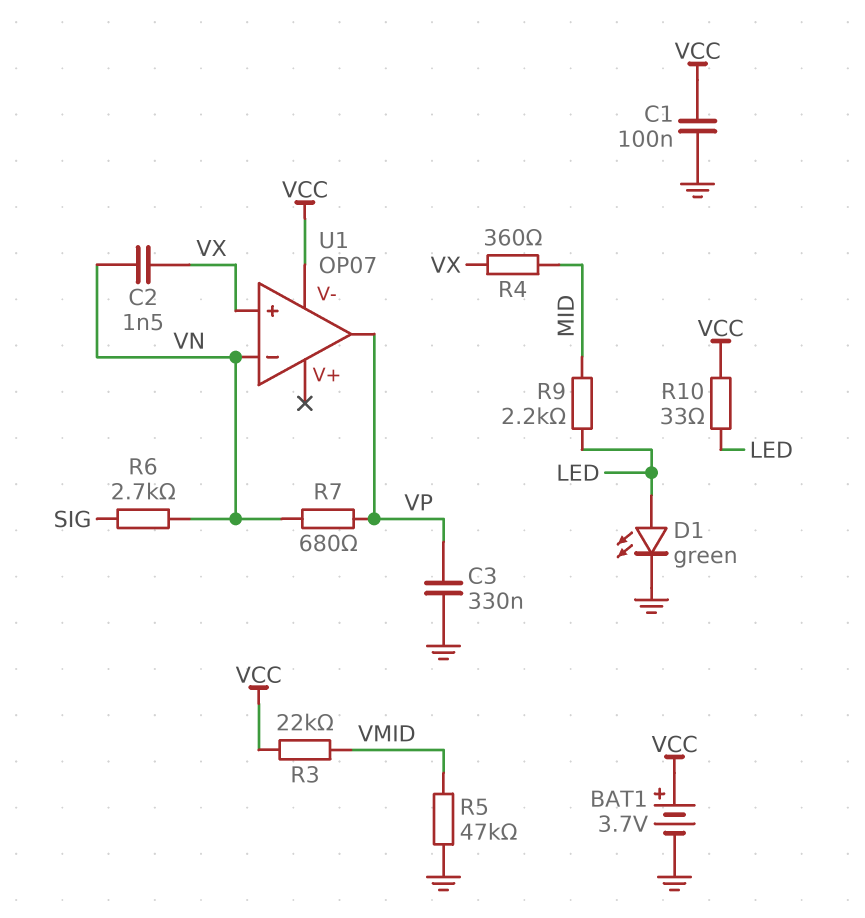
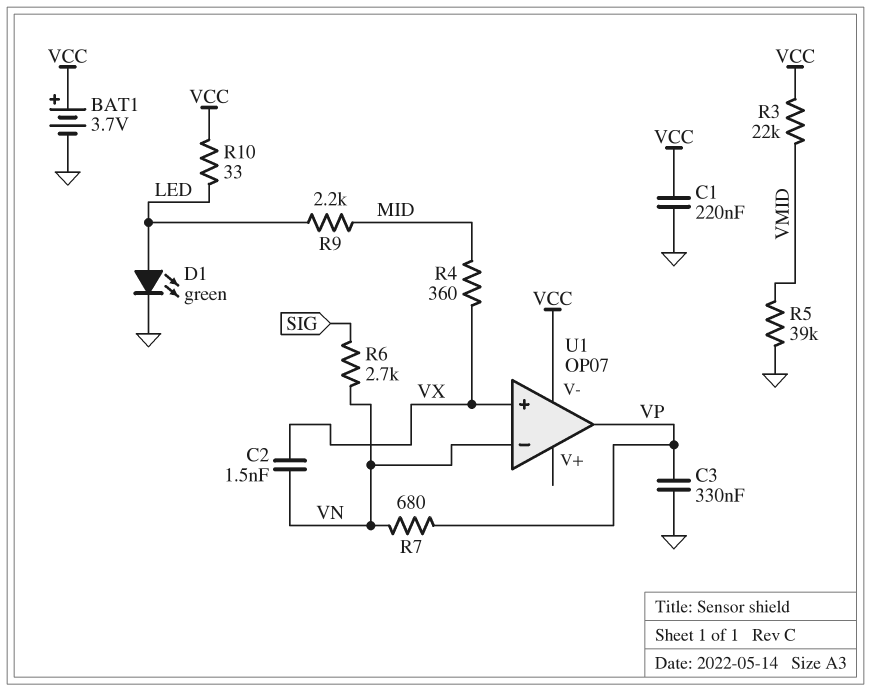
C1: 100nF (GND, VCC) -> 220nF (GND, VCC)
R5: 47k (GND, VMID) -> 39k (GND, VMID)

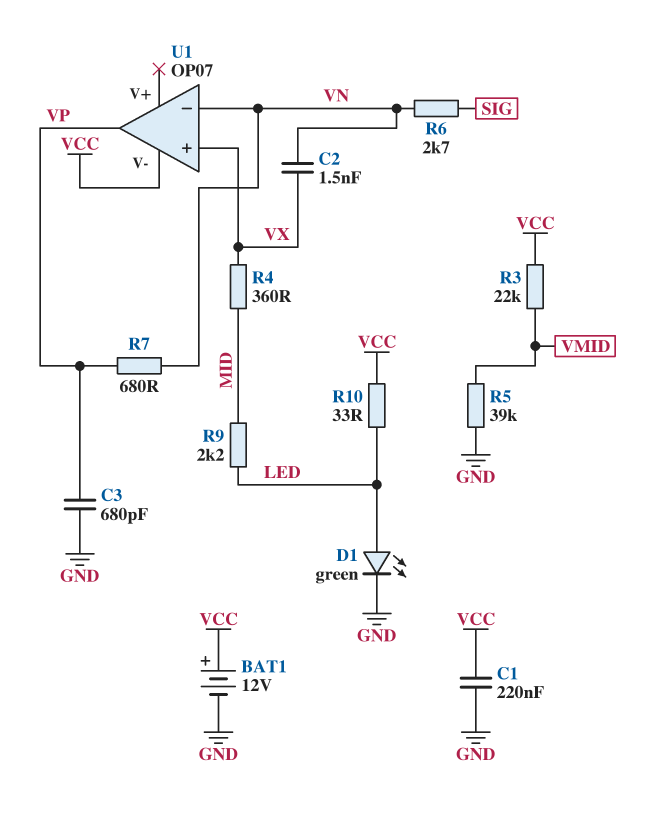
BAT1: 3.7V (plus VCC, minus GND) -> 12V (plus VCC, minus GND)
C3: 330nF (GND, VP) -> 680pF (GND, VP)

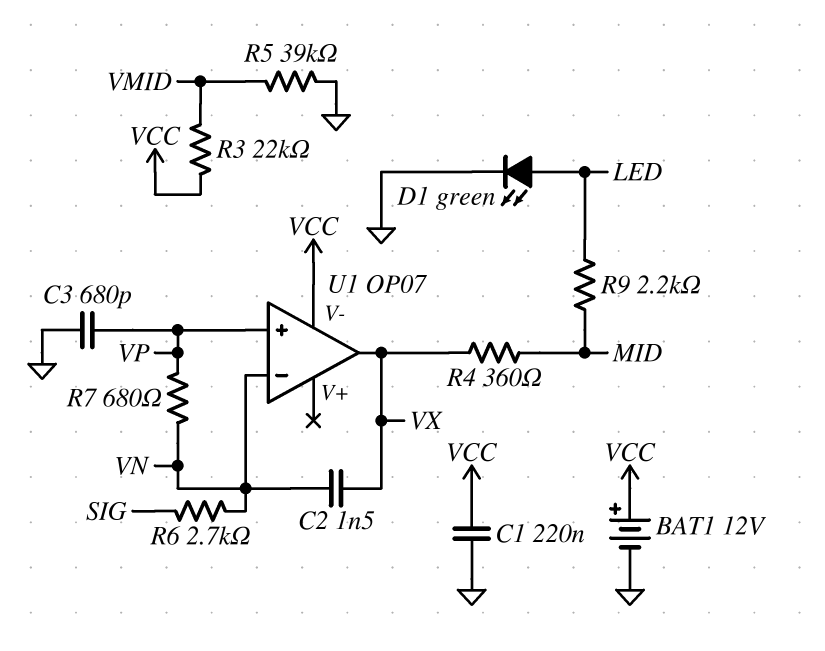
R10: 33 (LED, VCC) -> none
U1 pin in+: VX -> VP
U1 pin out: VP -> VX

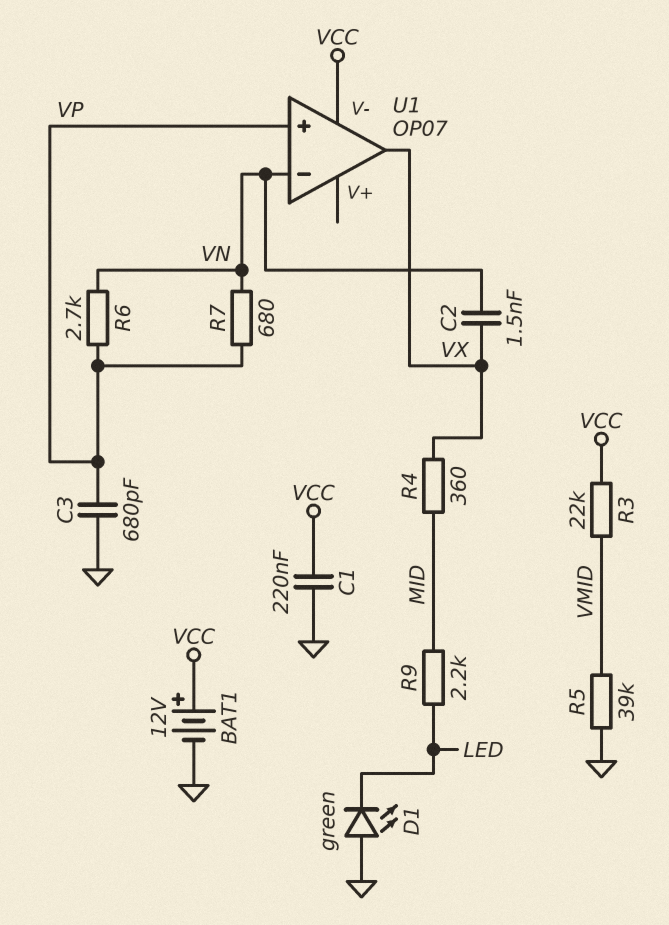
D1: LED green (A LED, K GND) -> LED green (A GND, K LED)
R6: 2.7k (SIG, VN) -> 2.7k (VN, VP)

